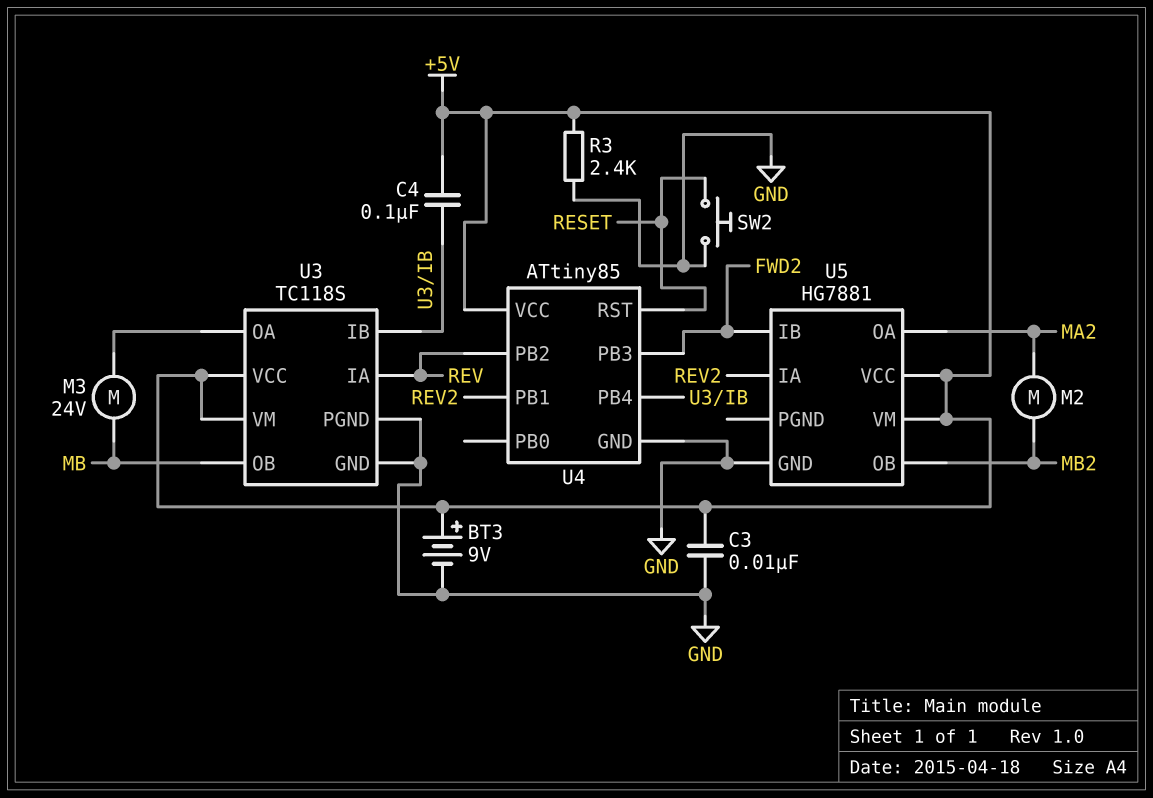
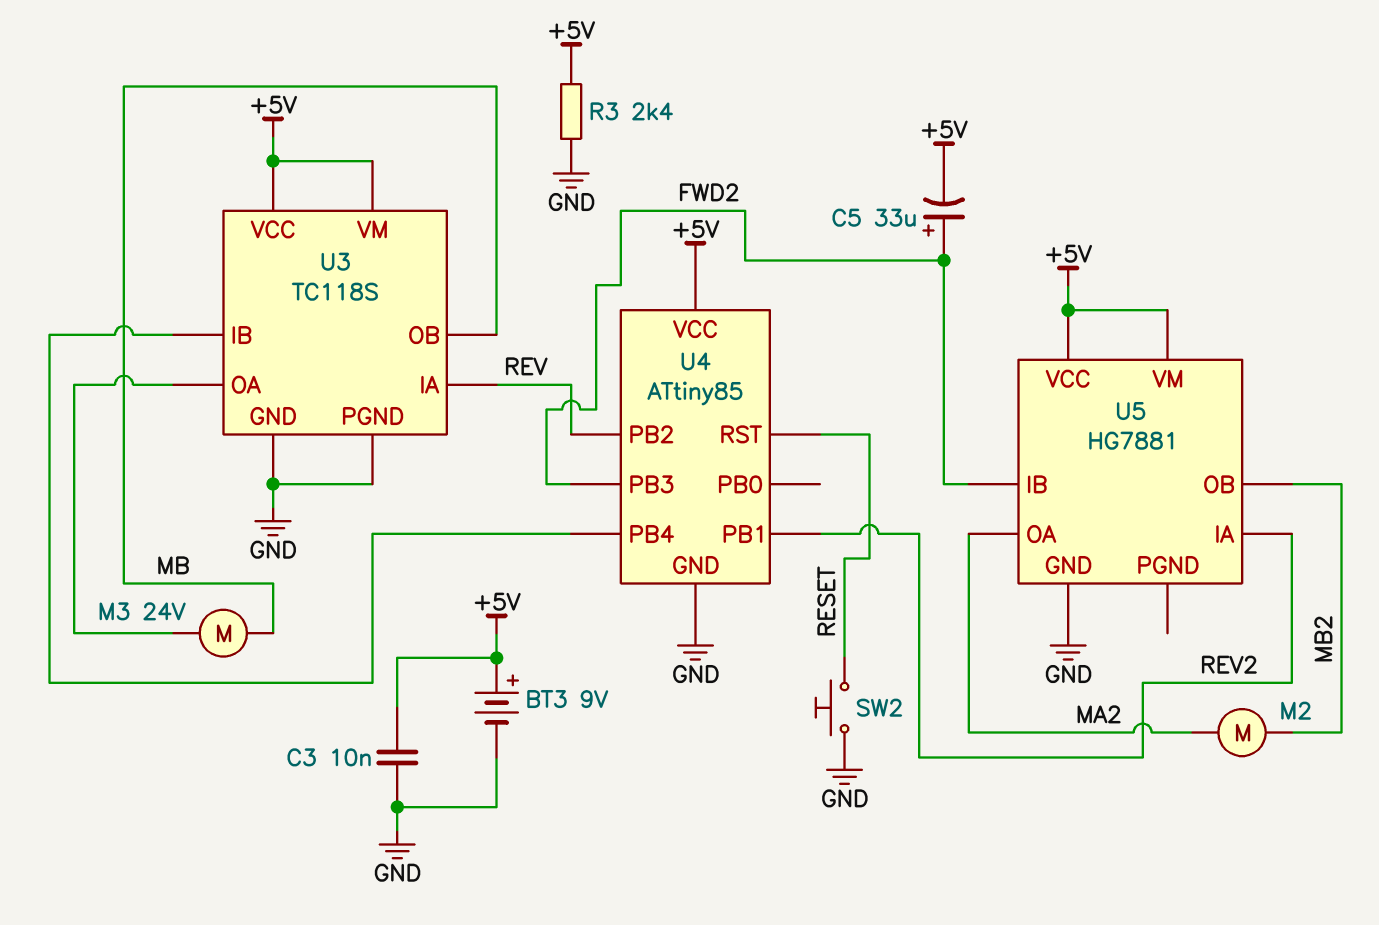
C4: 100nF (+5V, U3/IB) -> none
C5: none -> 33uF (plus FWD2, minus +5V)

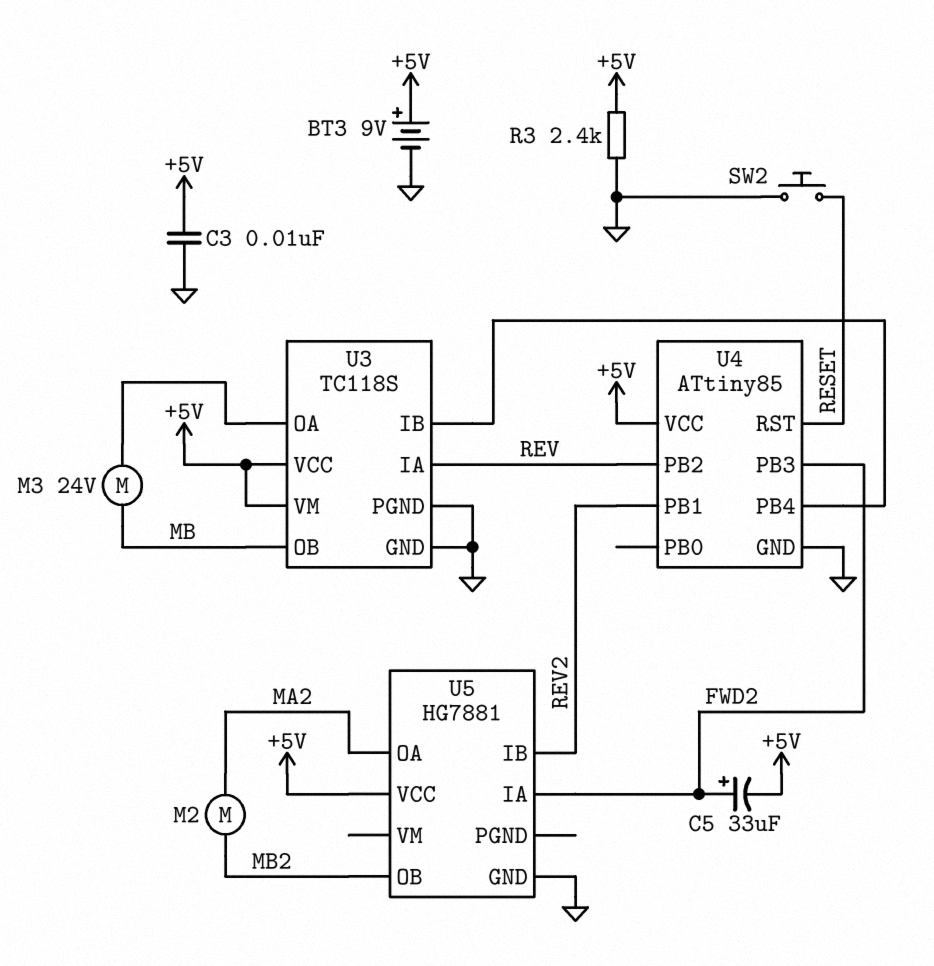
U5 pin IA: REV2 -> FWD2
U5 pin IB: FWD2 -> REV2
U5 pin VM: +5V -> none

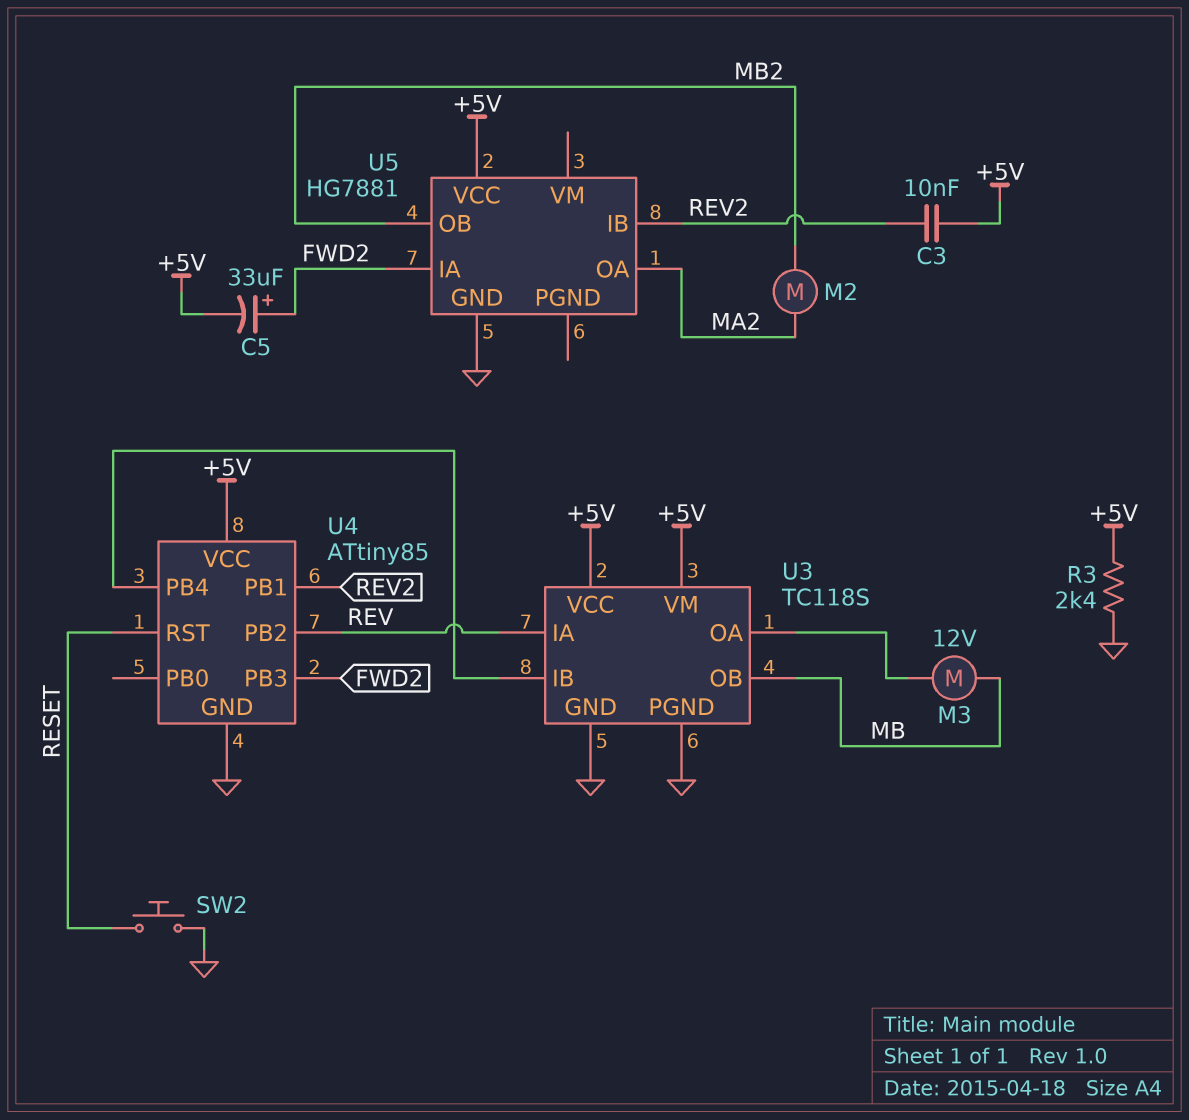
BT3: 9V (plus +5V, minus GND) -> none
C3: 10nF (+5V, GND) -> 10nF (+5V, REV2)
M3: motor 24V (MB, U3/OA) -> motor 12V (MB, U3/OA)

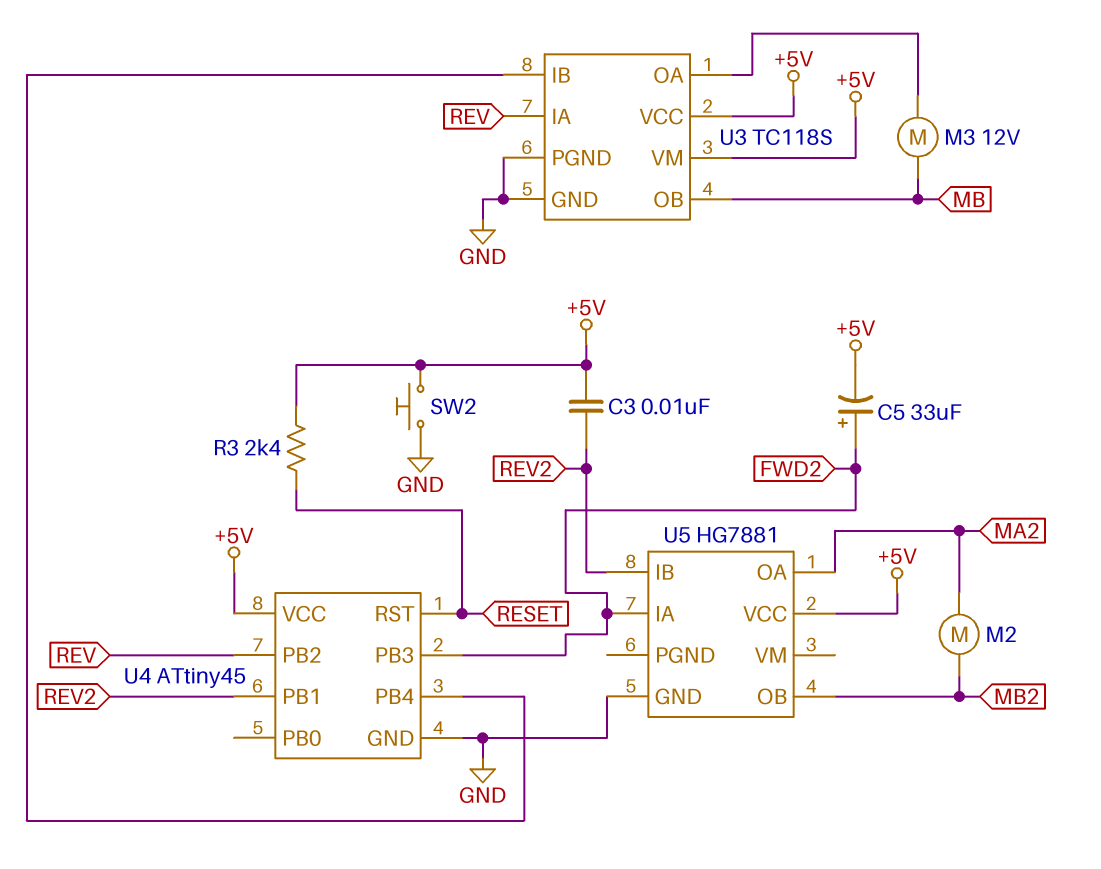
R3: 2.4k (+5V, GND) -> 2.4k (+5V, RESET)
SW2: button (GND, RESET) -> button (+5V, GND)
U4: ATtiny85 -> ATtiny45

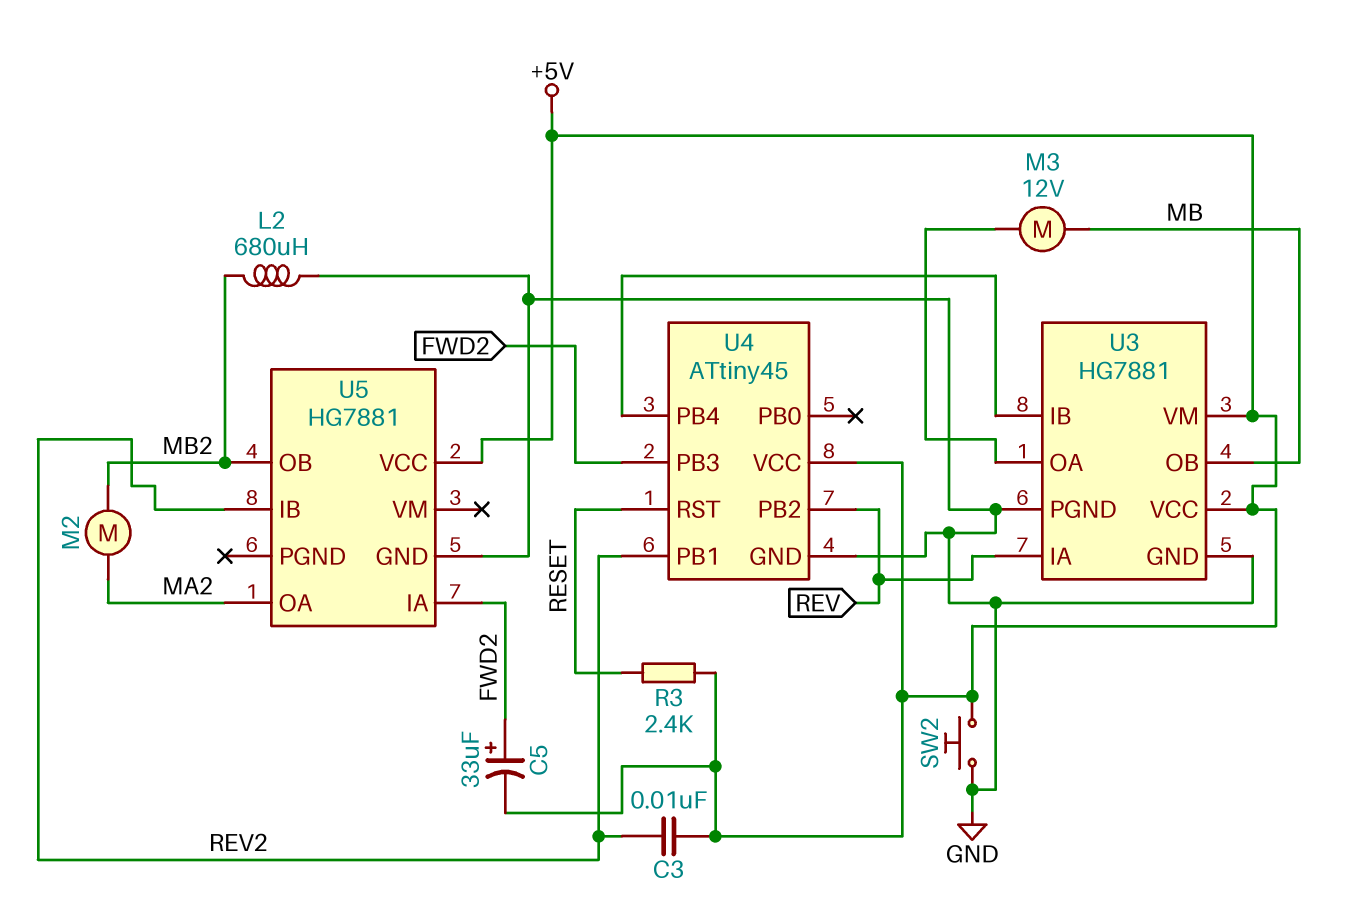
L2: none -> 680uH (GND, MB2)
U3: TC118S -> HG7881

